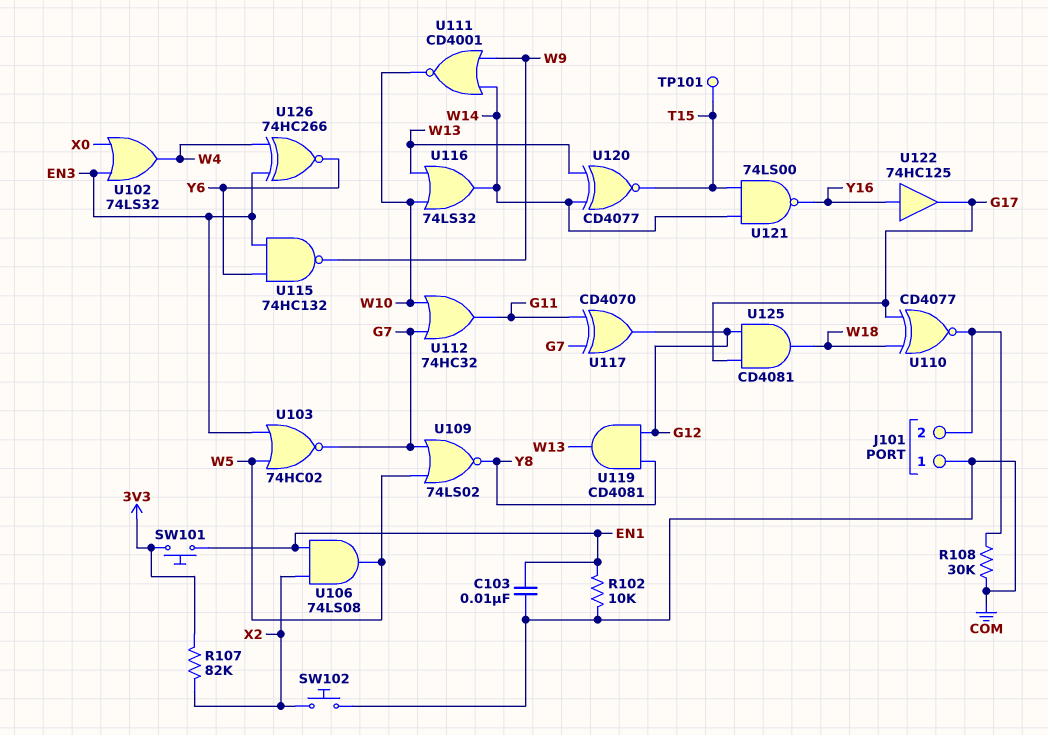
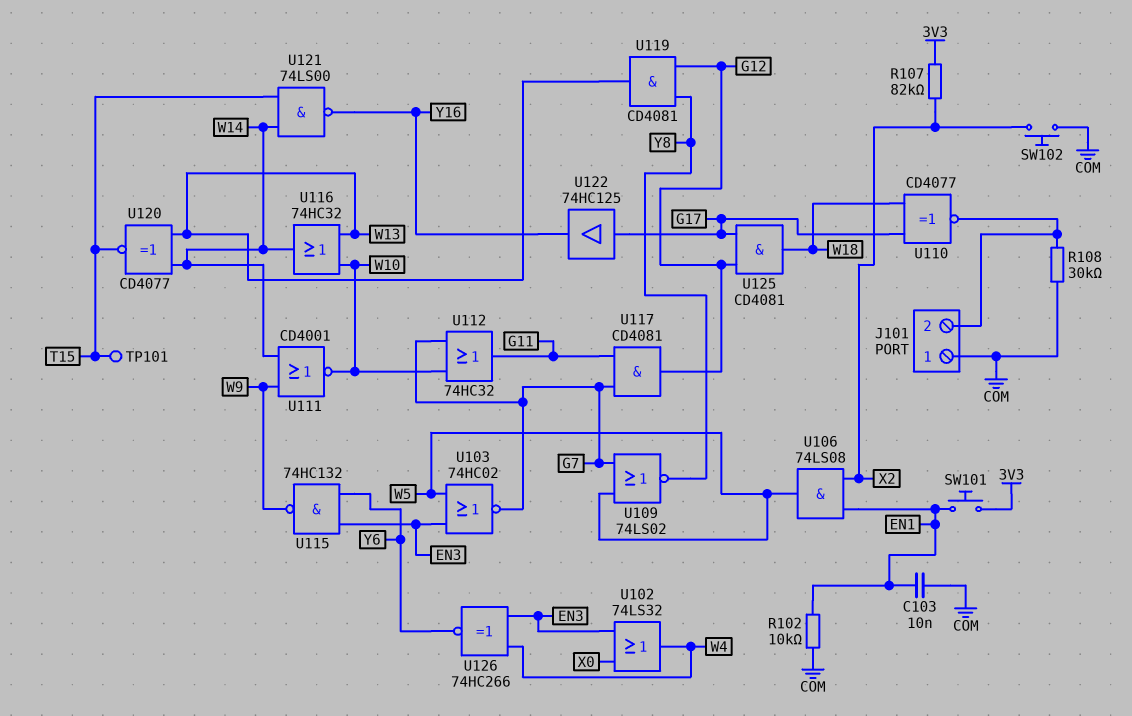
U116: OR 74LS32 (in W10, in W13, out W14) -> OR 74HC32 (in W10, in W13, out W14)
U117: XOR CD4070 (in G7, in G11, out G12) -> AND CD4081 (in G7, in G11, out G12)
U122: buffer 74HC125 (in Y16, out G17) -> buffer 74HC125 (in G17, out Y16)

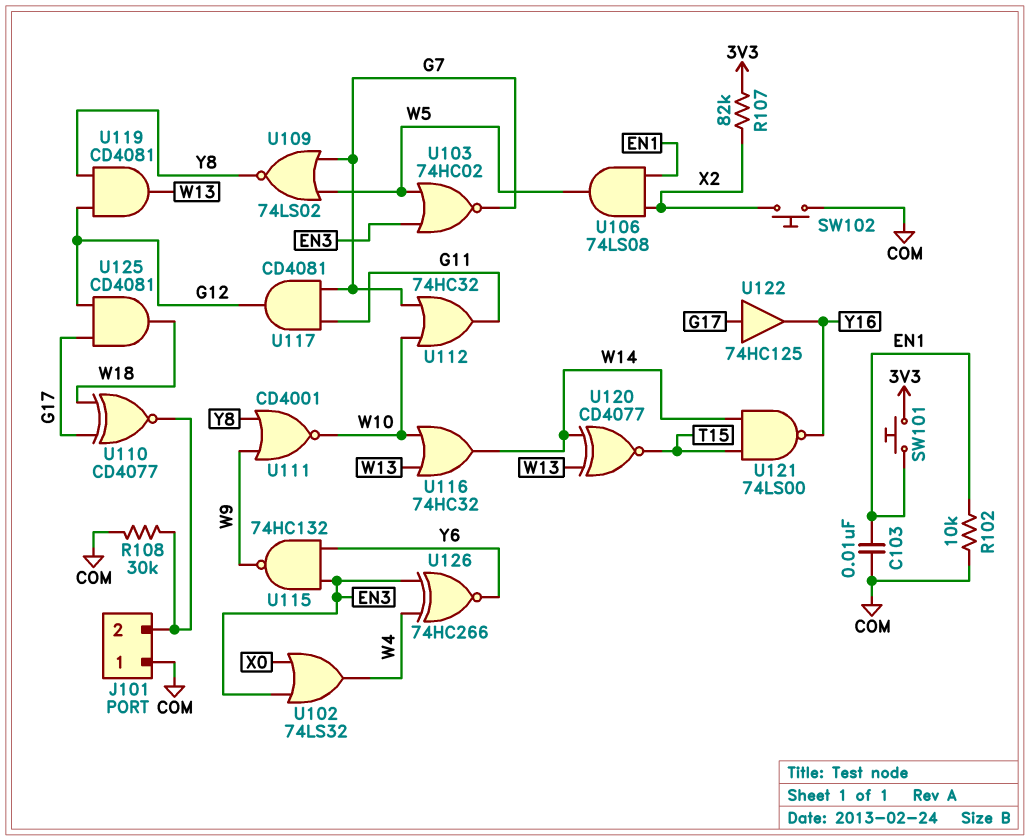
TP101: test point (T15) -> none
U111: NOR CD4001 (in W9, in W14, out W10) -> NOR CD4001 (in W9, in Y8, out W10)

